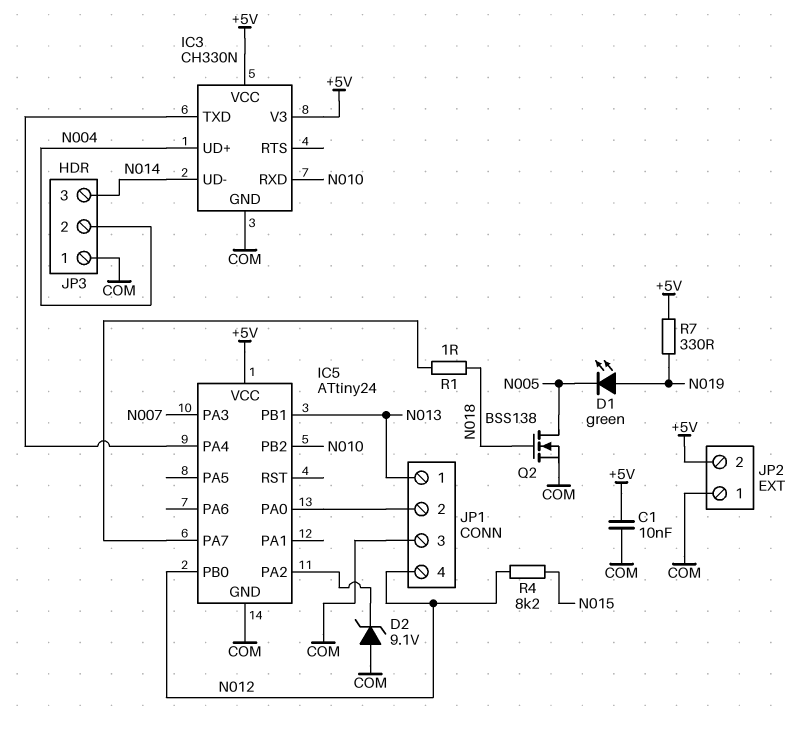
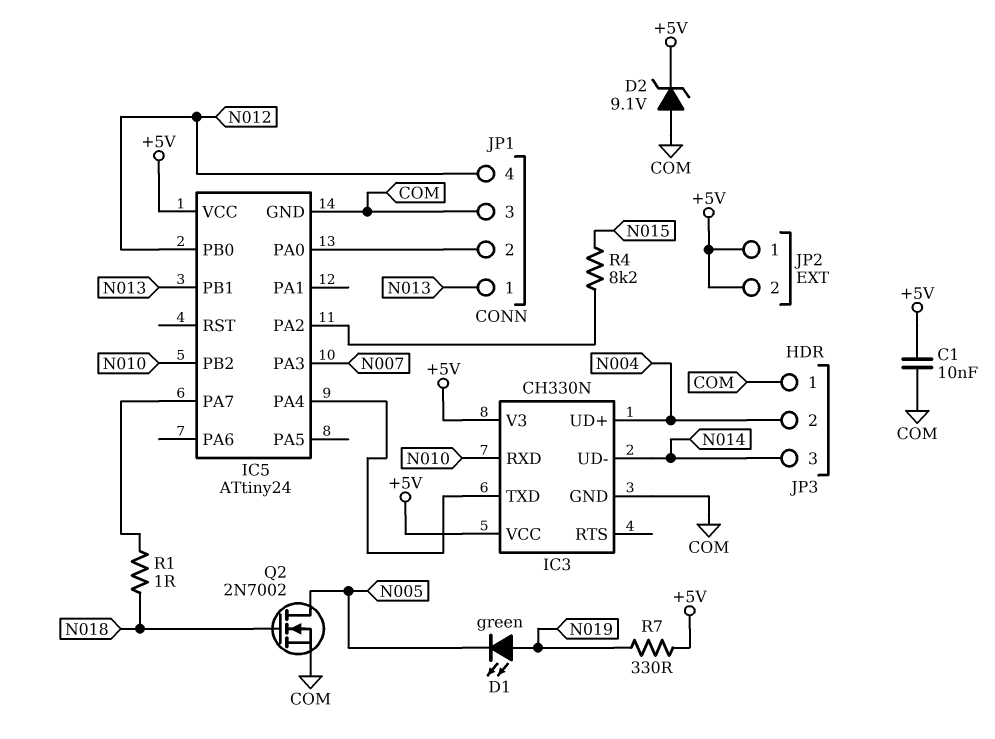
D2: zener 9.1V (A COM, K IC5/PA2) -> zener 9.1V (A COM, K +5V)
JP2 pin 1: COM -> +5V
Q2: NMOS BSS138 (G N018, D N005, S COM) -> NMOS 2N7002 (G N018, D N005, S COM)
R4: 8.2k (N012, N015) -> 8.2k (IC5/PA2, N015)

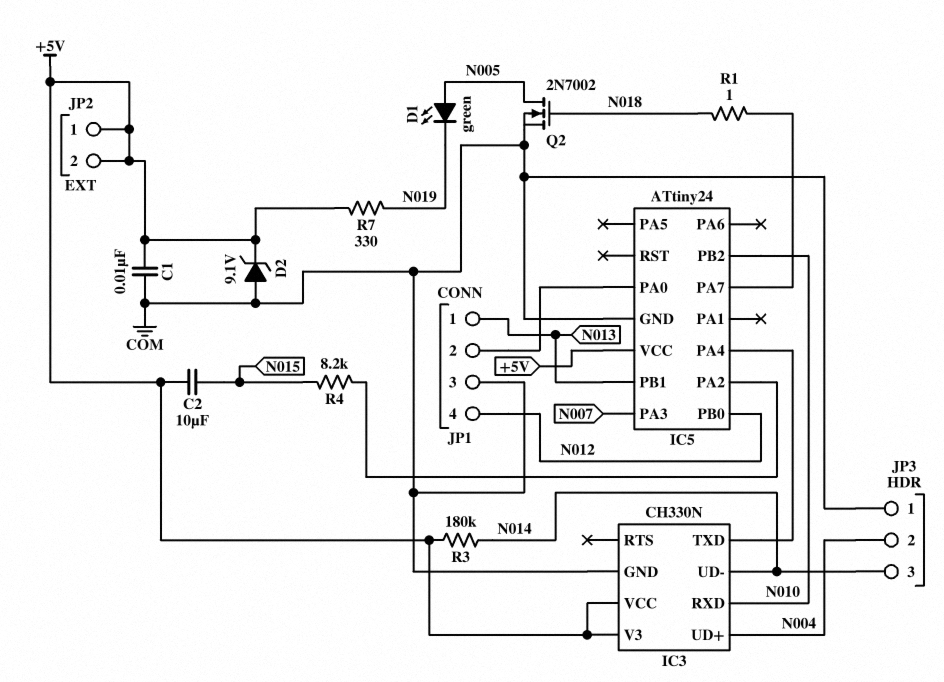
C2: none -> 10uF (+5V, N015)
D1: LED green (A N019, K N005) -> LED green (A N005, K N019)
R3: none -> 180k (+5V, N014)

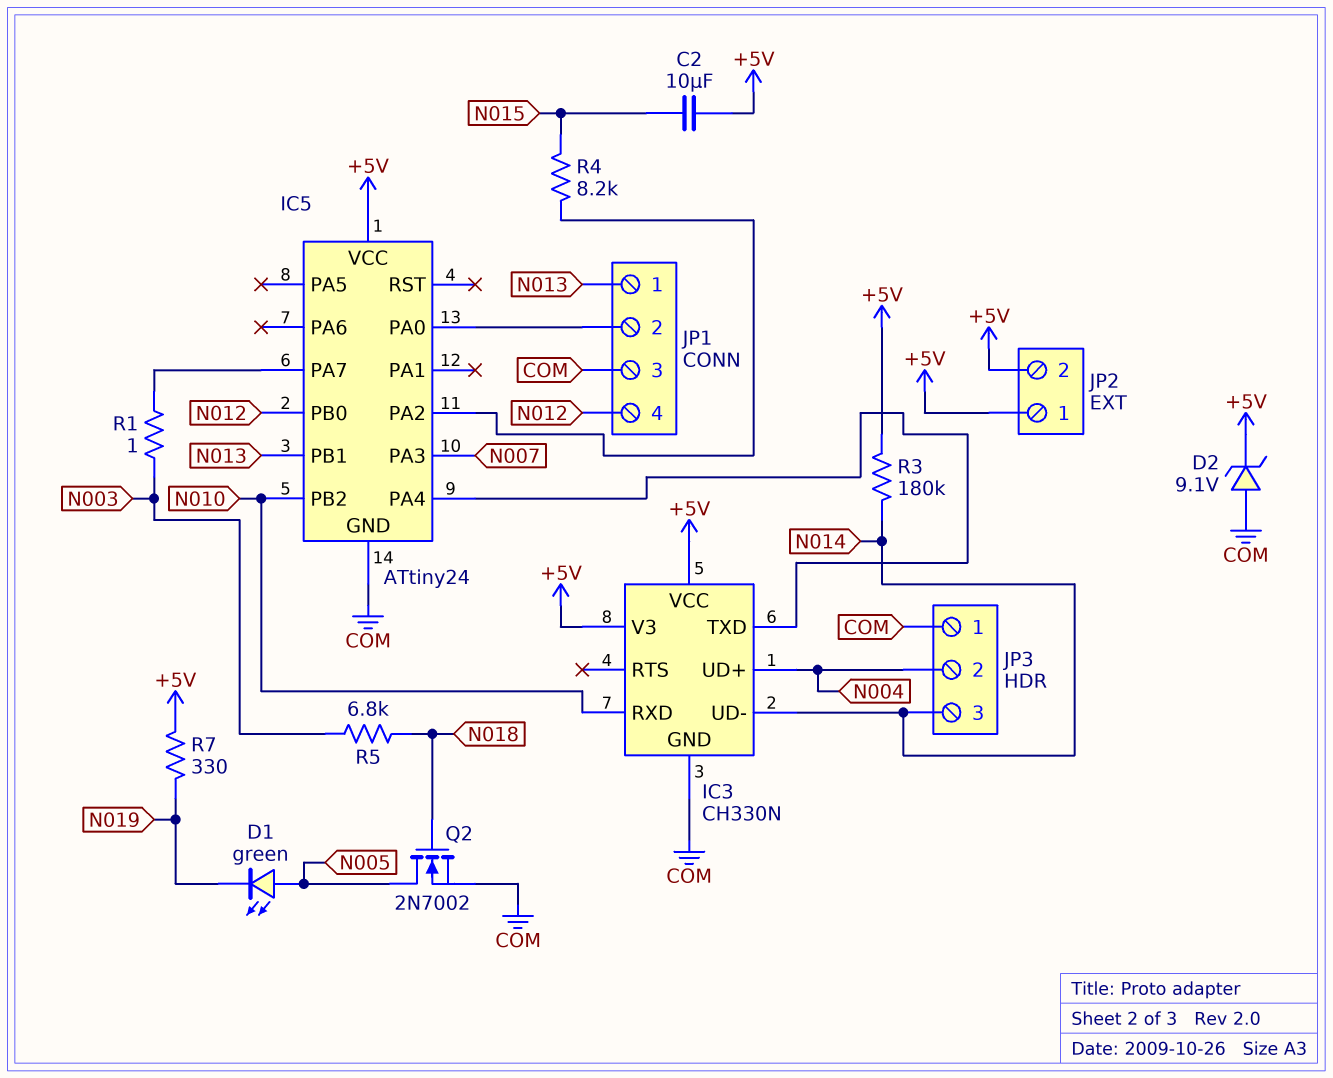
C1: 10nF (+5V, COM) -> none
R1: 1 (IC5/PA7, N018) -> 1 (IC5/PA7, N003)
R5: none -> 6.8k (N003, N018)

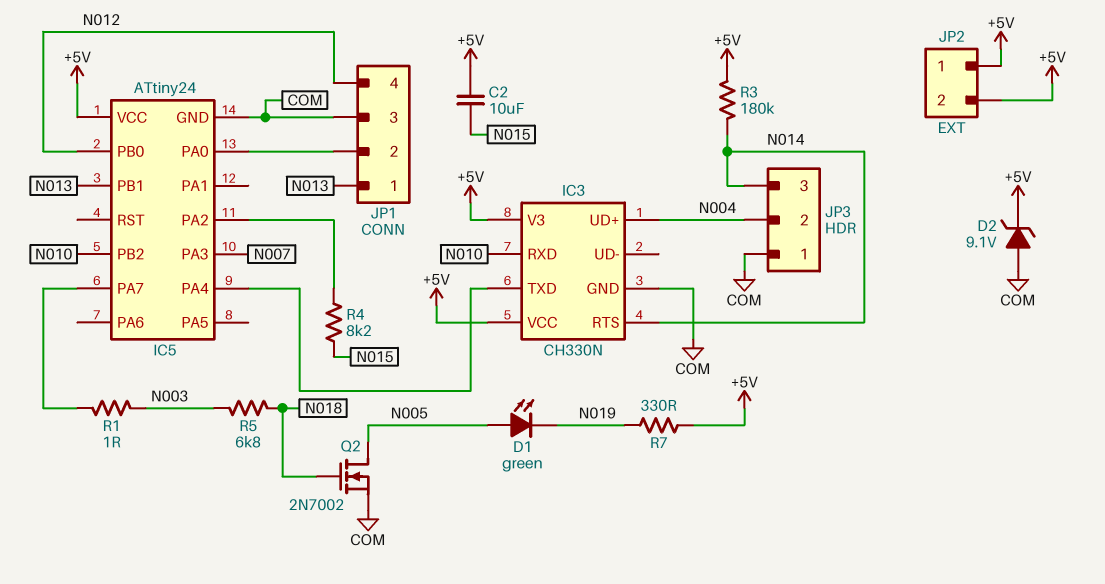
IC3 pin RTS: none -> N014
IC3 pin UD-: N014 -> none

